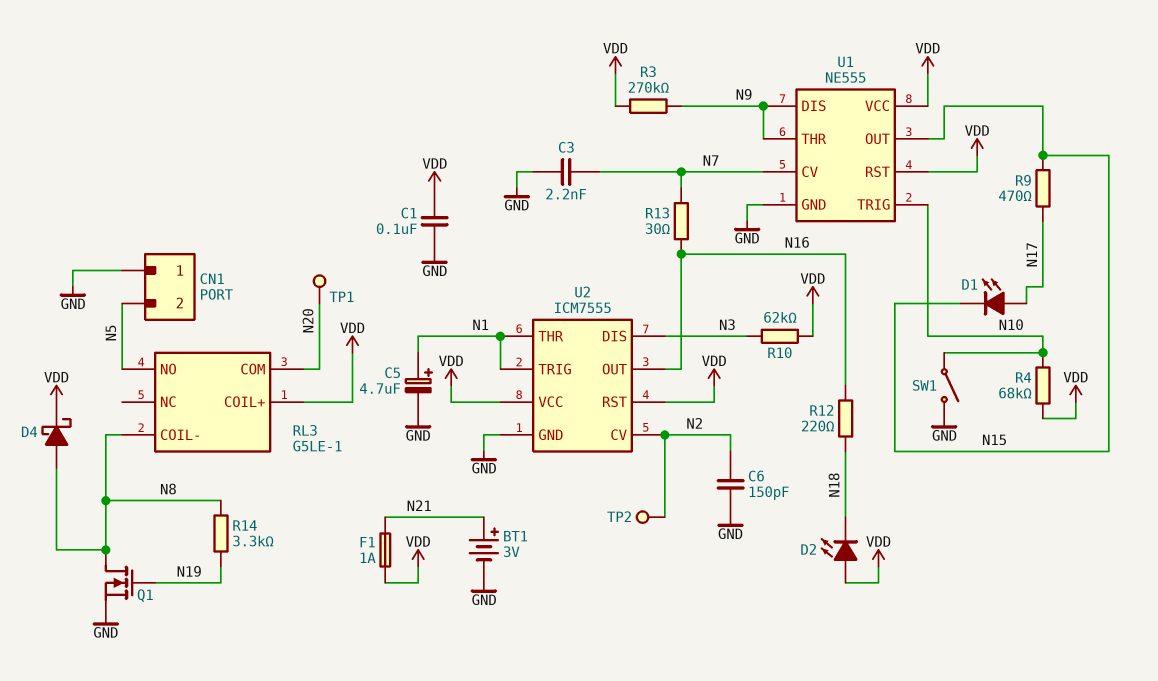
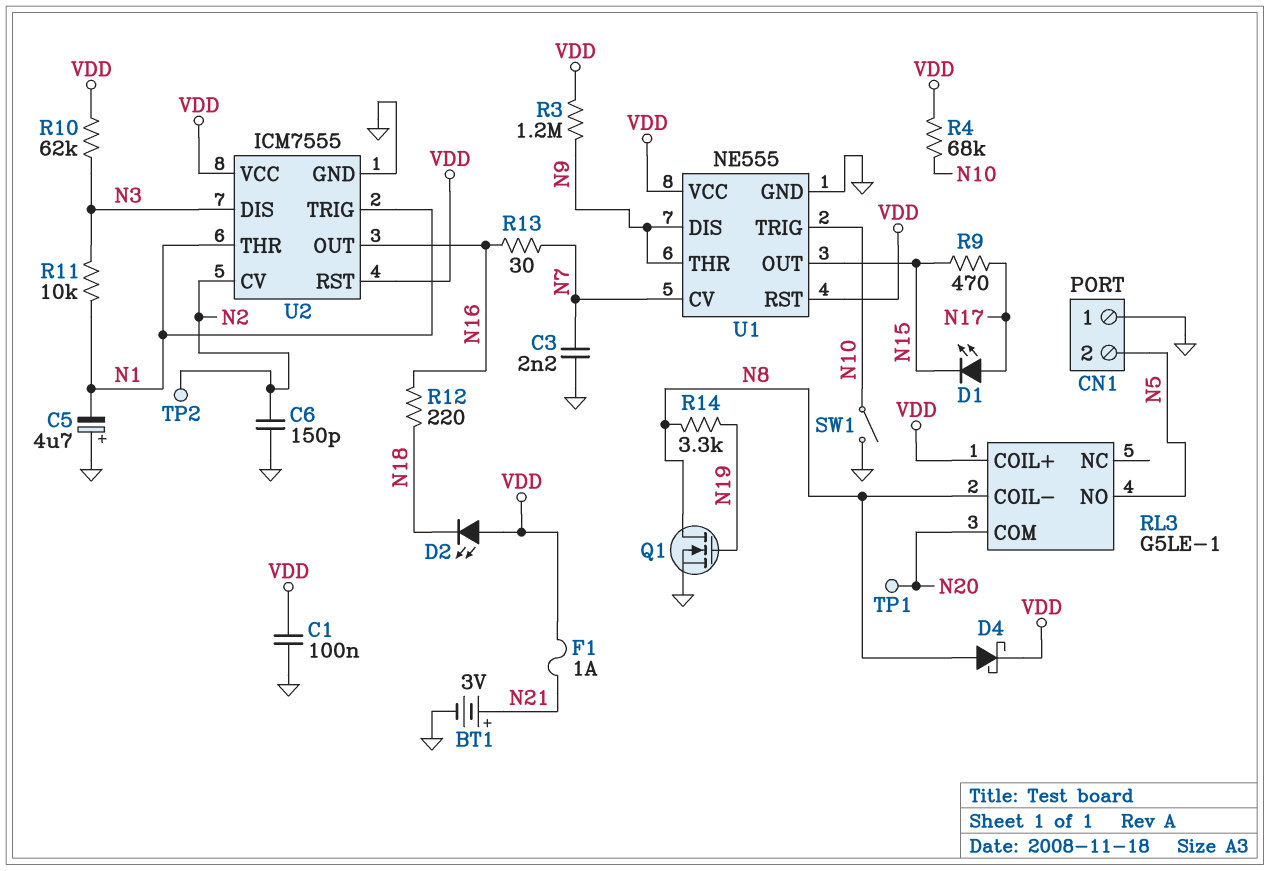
C5: 4.7uF (plus N1, minus GND) -> 4.7uF (plus GND, minus N1)
R3: 270k (N9, VDD) -> 1.2M (N9, VDD)
R11: none -> 10k (N1, N3)

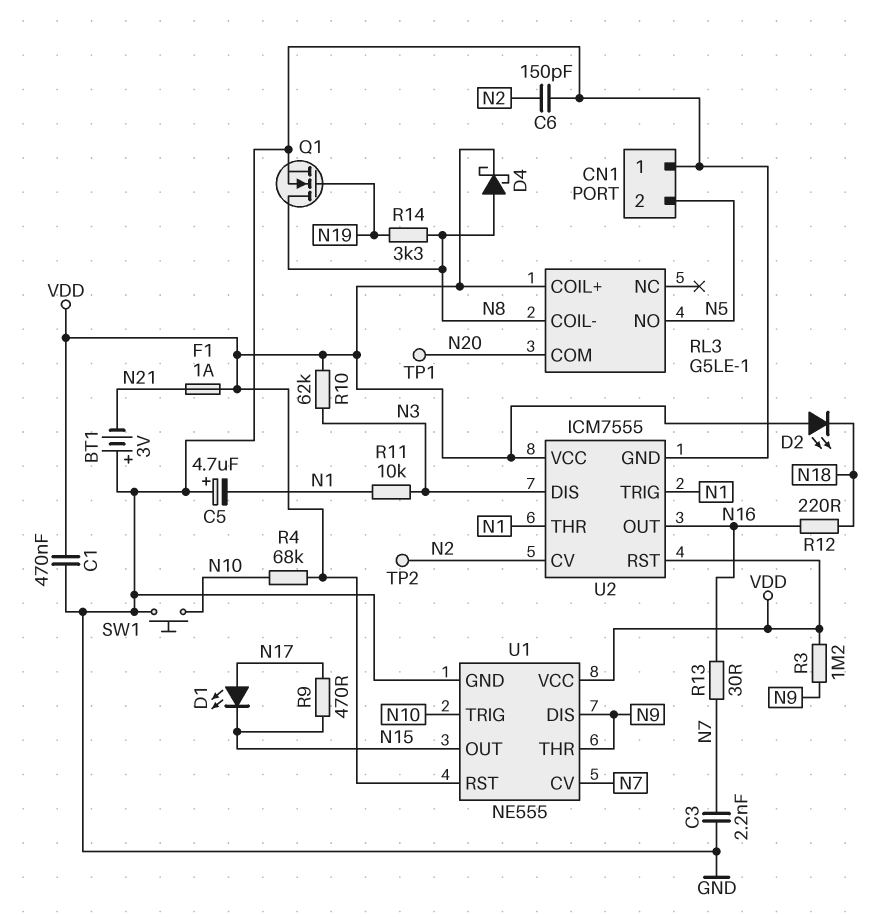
BT1: 3V (plus N21, minus GND) -> 3V (plus GND, minus N21)
C1: 100nF (GND, VDD) -> 470nF (GND, VDD)
SW1: switch (GND, N10) -> button (GND, N10)

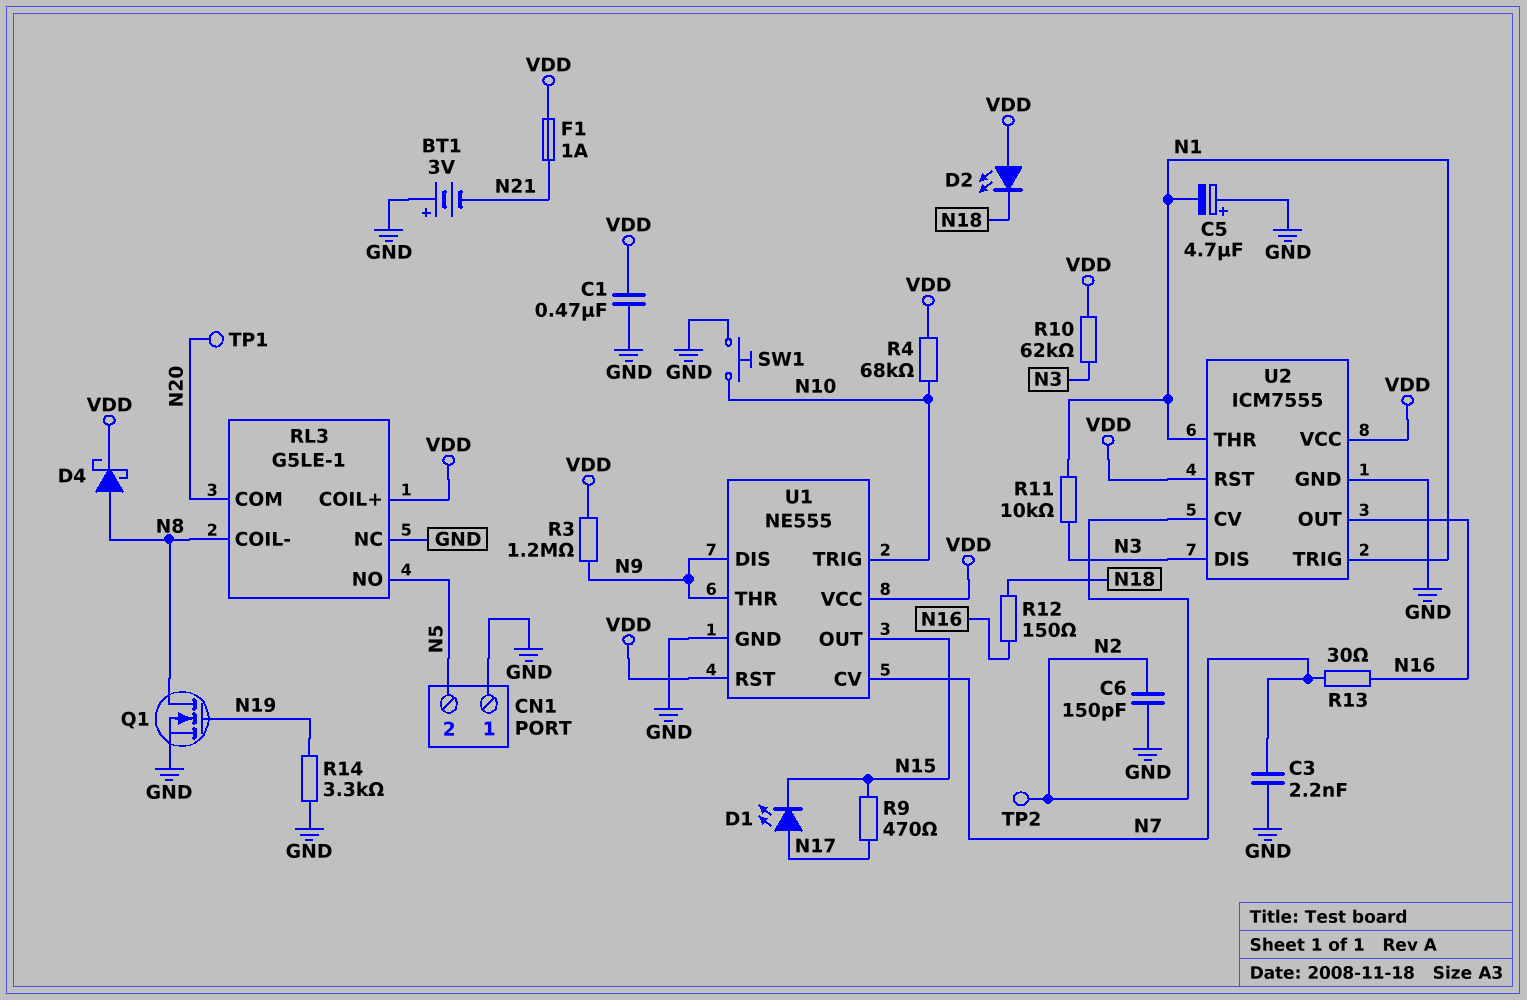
R12: 220 (N16, N18) -> 150 (N16, N18)
R14: 3.3k (N8, N19) -> 3.3k (GND, N19)
RL3 pin NC: none -> GND

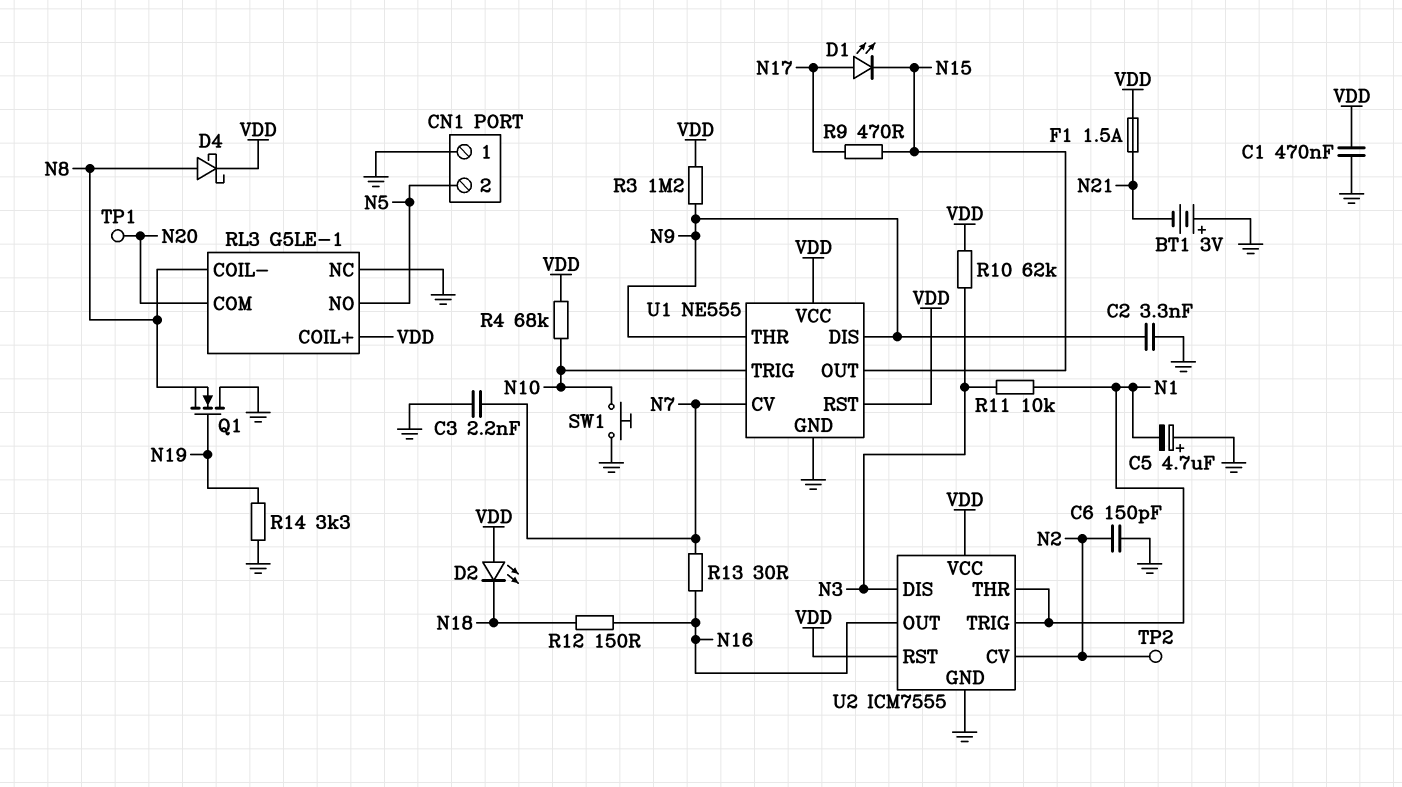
C2: none -> 3.3nF (GND, N9)
F1: 1A (N21, VDD) -> 1.5A (N21, VDD)
Q1: NMOS (G N19, D N8, S GND) -> NMOS (G N19, D GND, S N8)

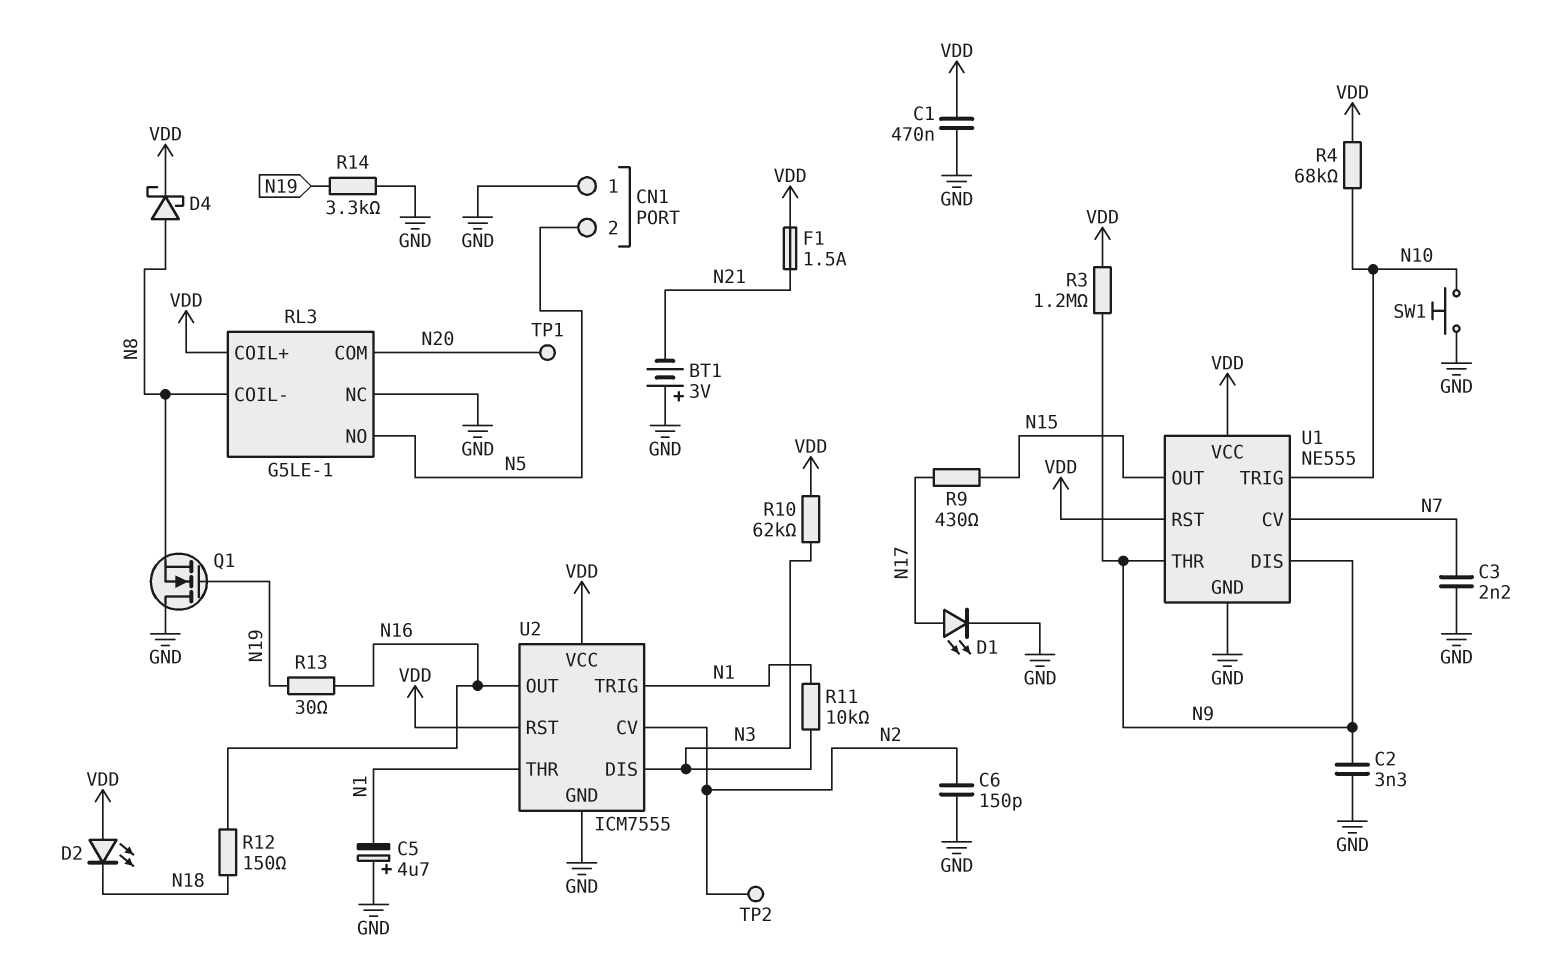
D1: LED (A N17, K N15) -> LED (A N17, K GND)
R9: 470 (N15, N17) -> 430 (N15, N17)
R13: 30 (N7, N16) -> 30 (N16, N19)

